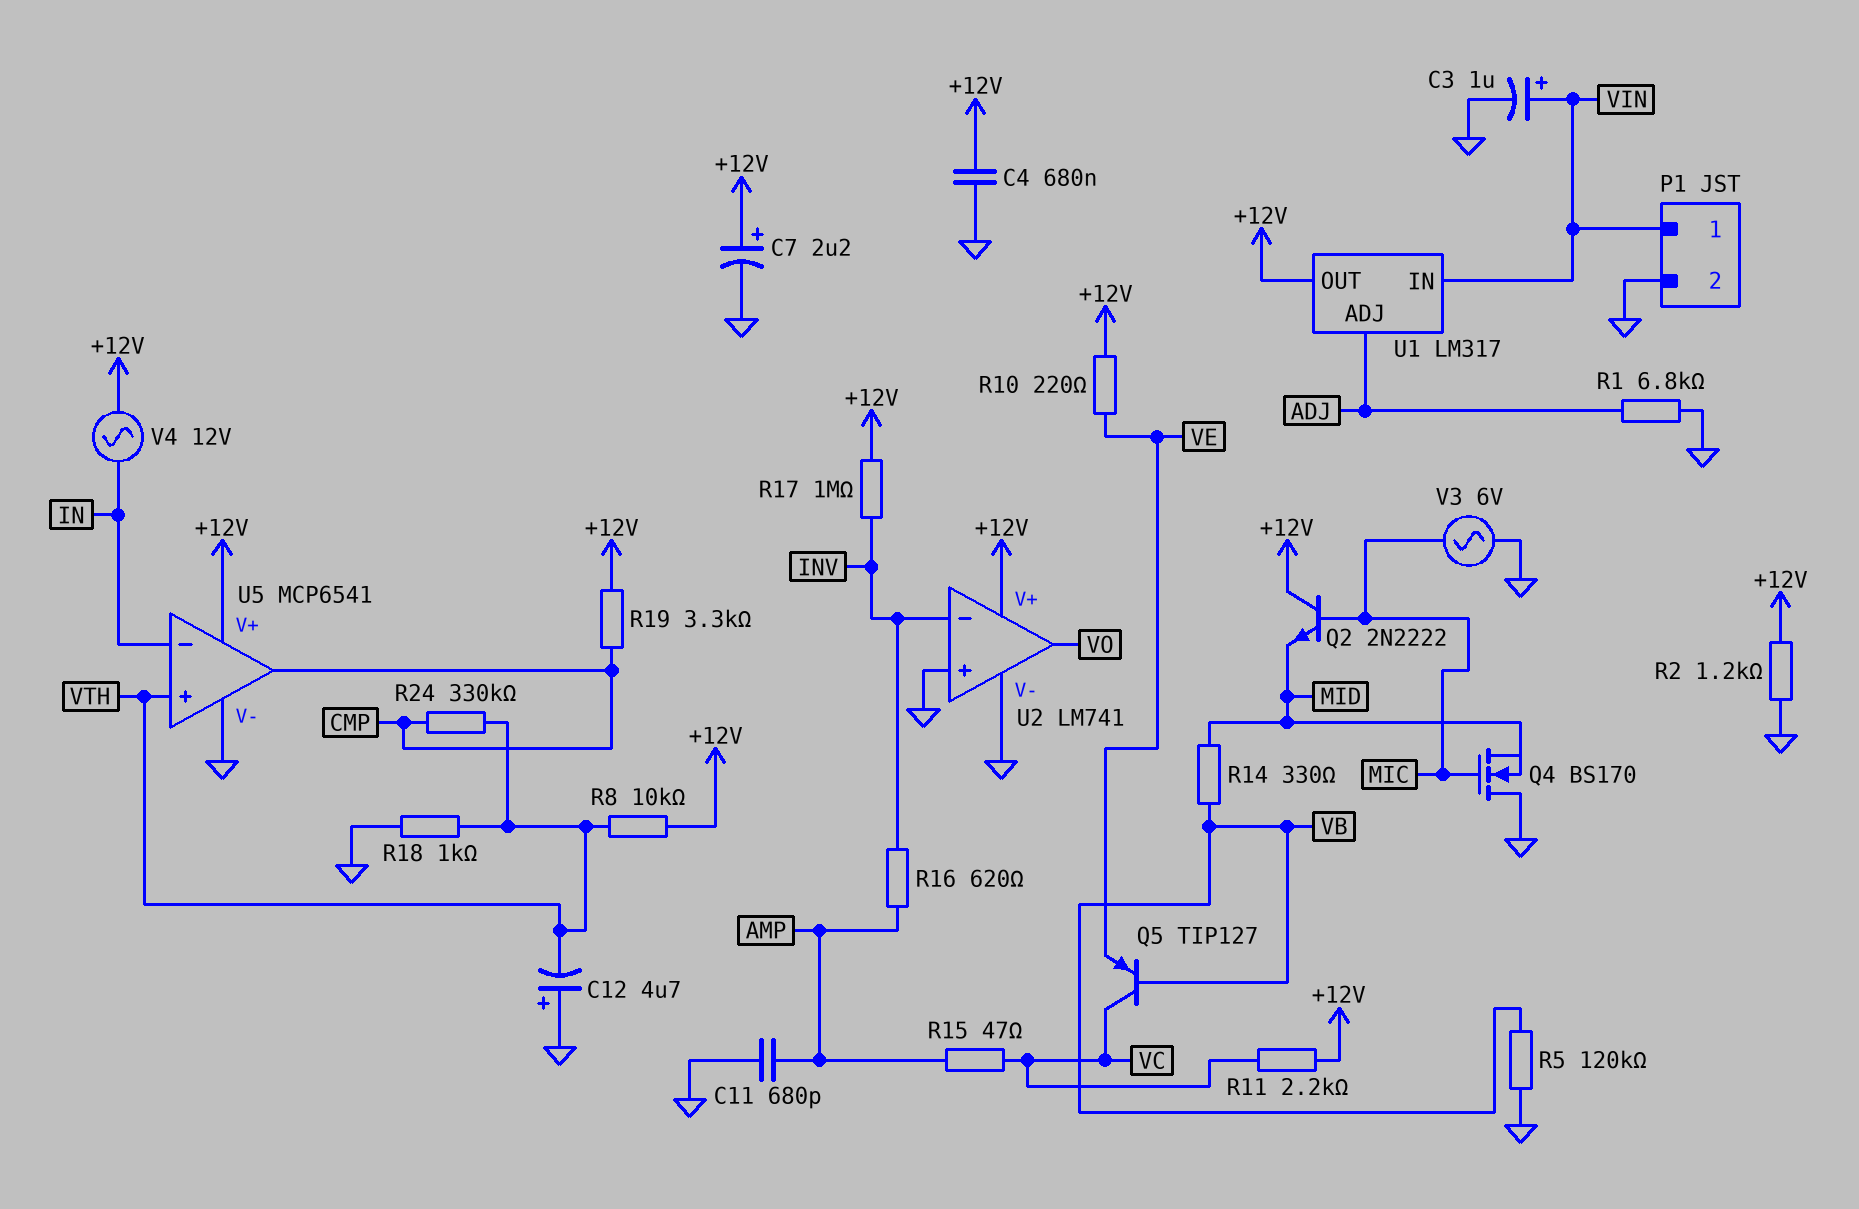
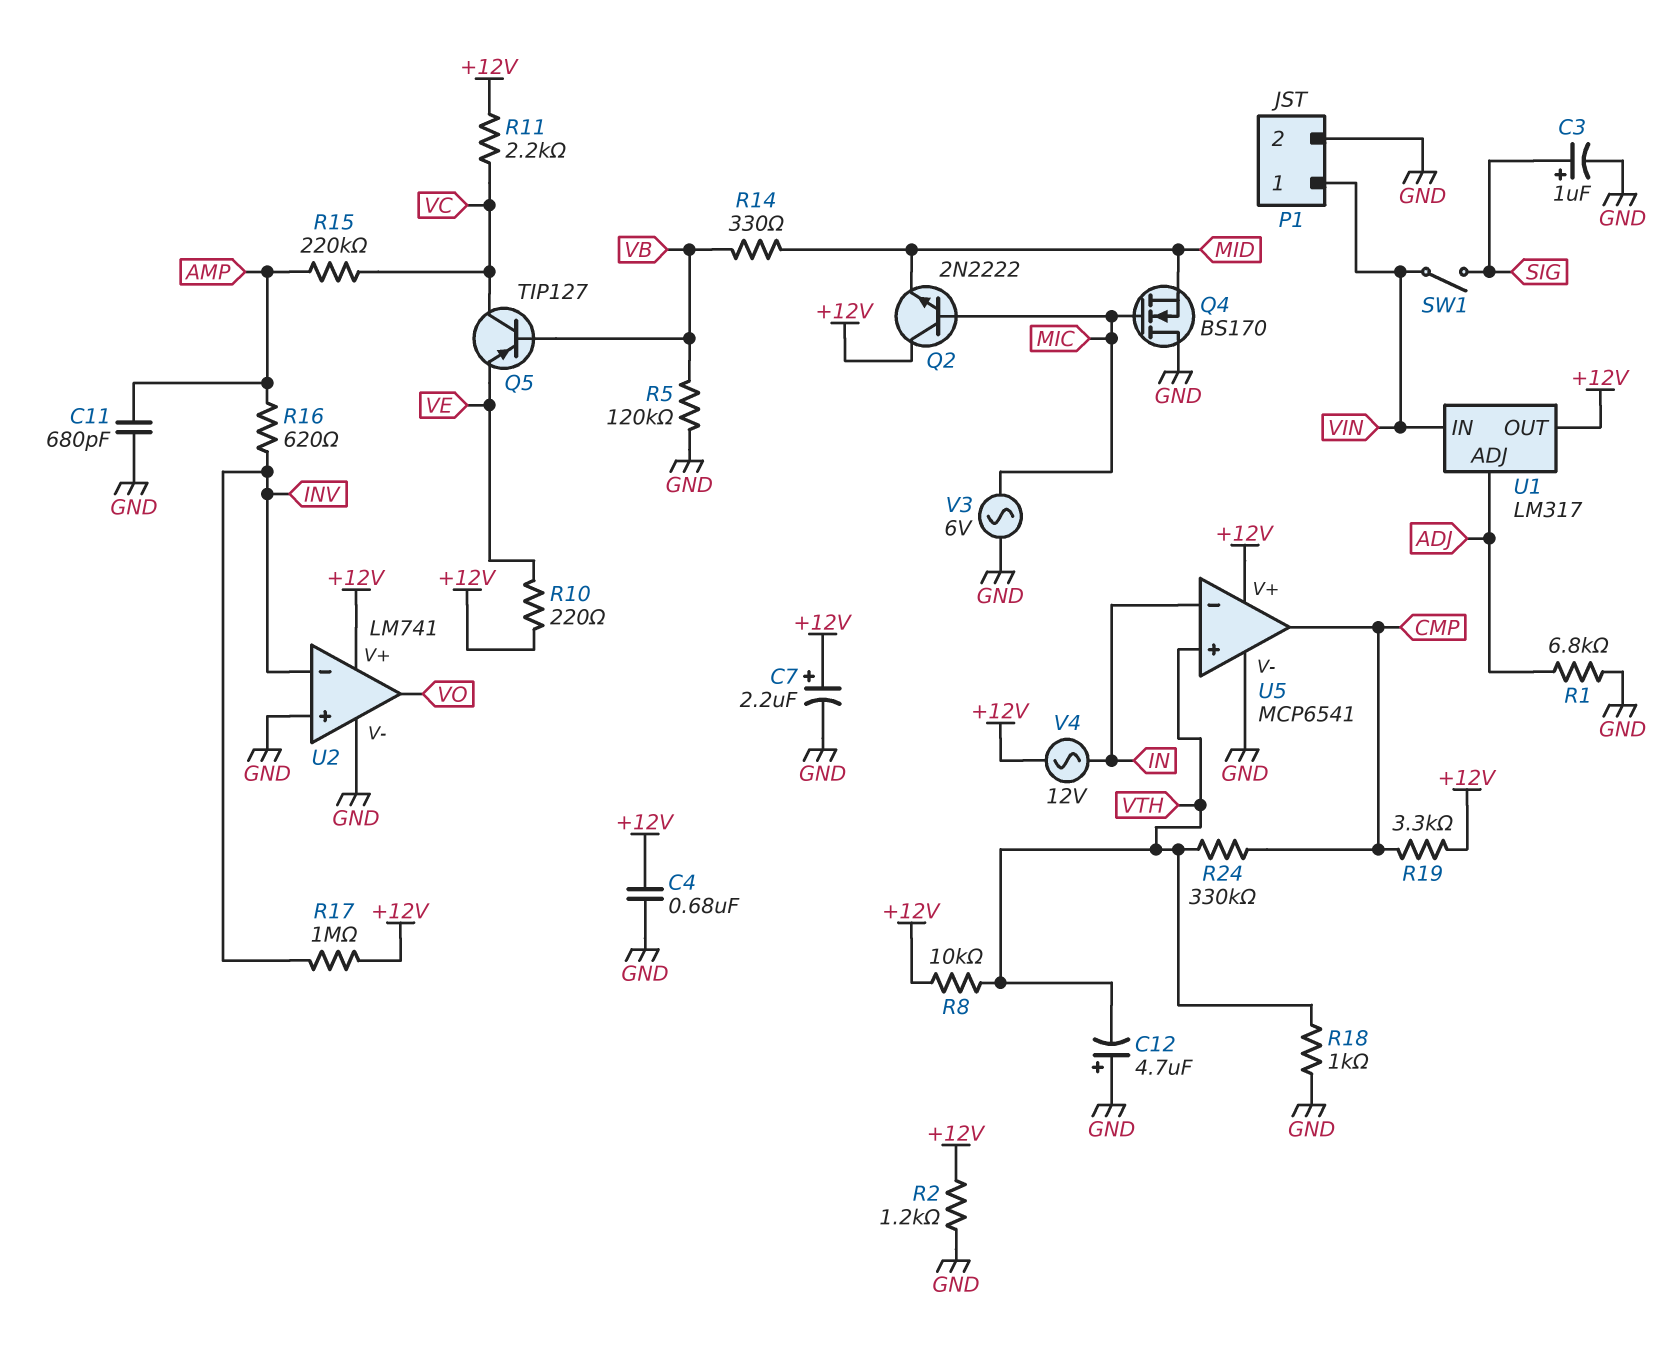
C3: 1uF (plus VIN, minus GND) -> 1uF (plus SIG, minus GND)
R15: 47 (AMP, VC) -> 220k (AMP, VC)
SW1: none -> switch (SIG, VIN)

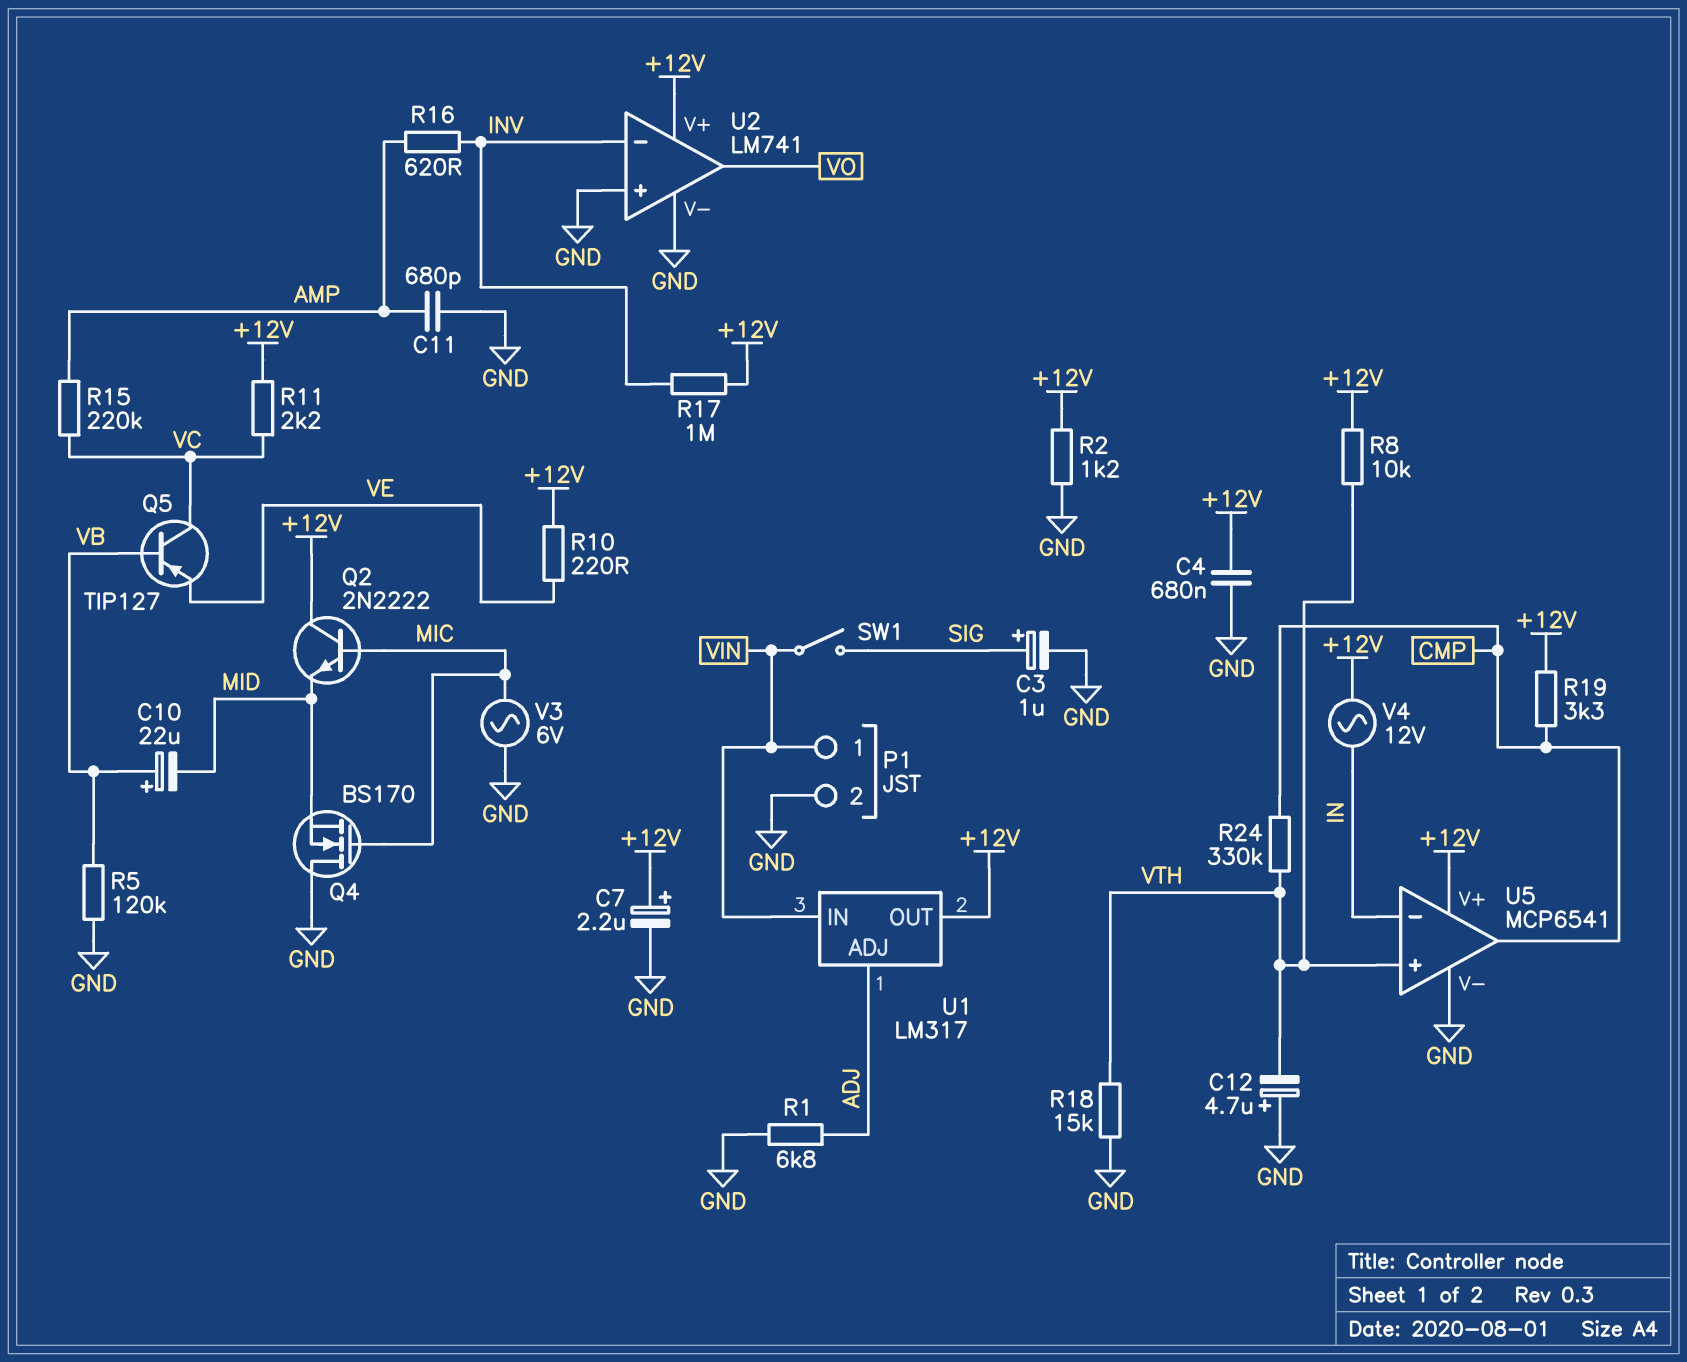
C10: none -> 22uF (plus VB, minus MID)
R14: 330 (MID, VB) -> none
R18: 1k (GND, VTH) -> 15k (GND, VTH)

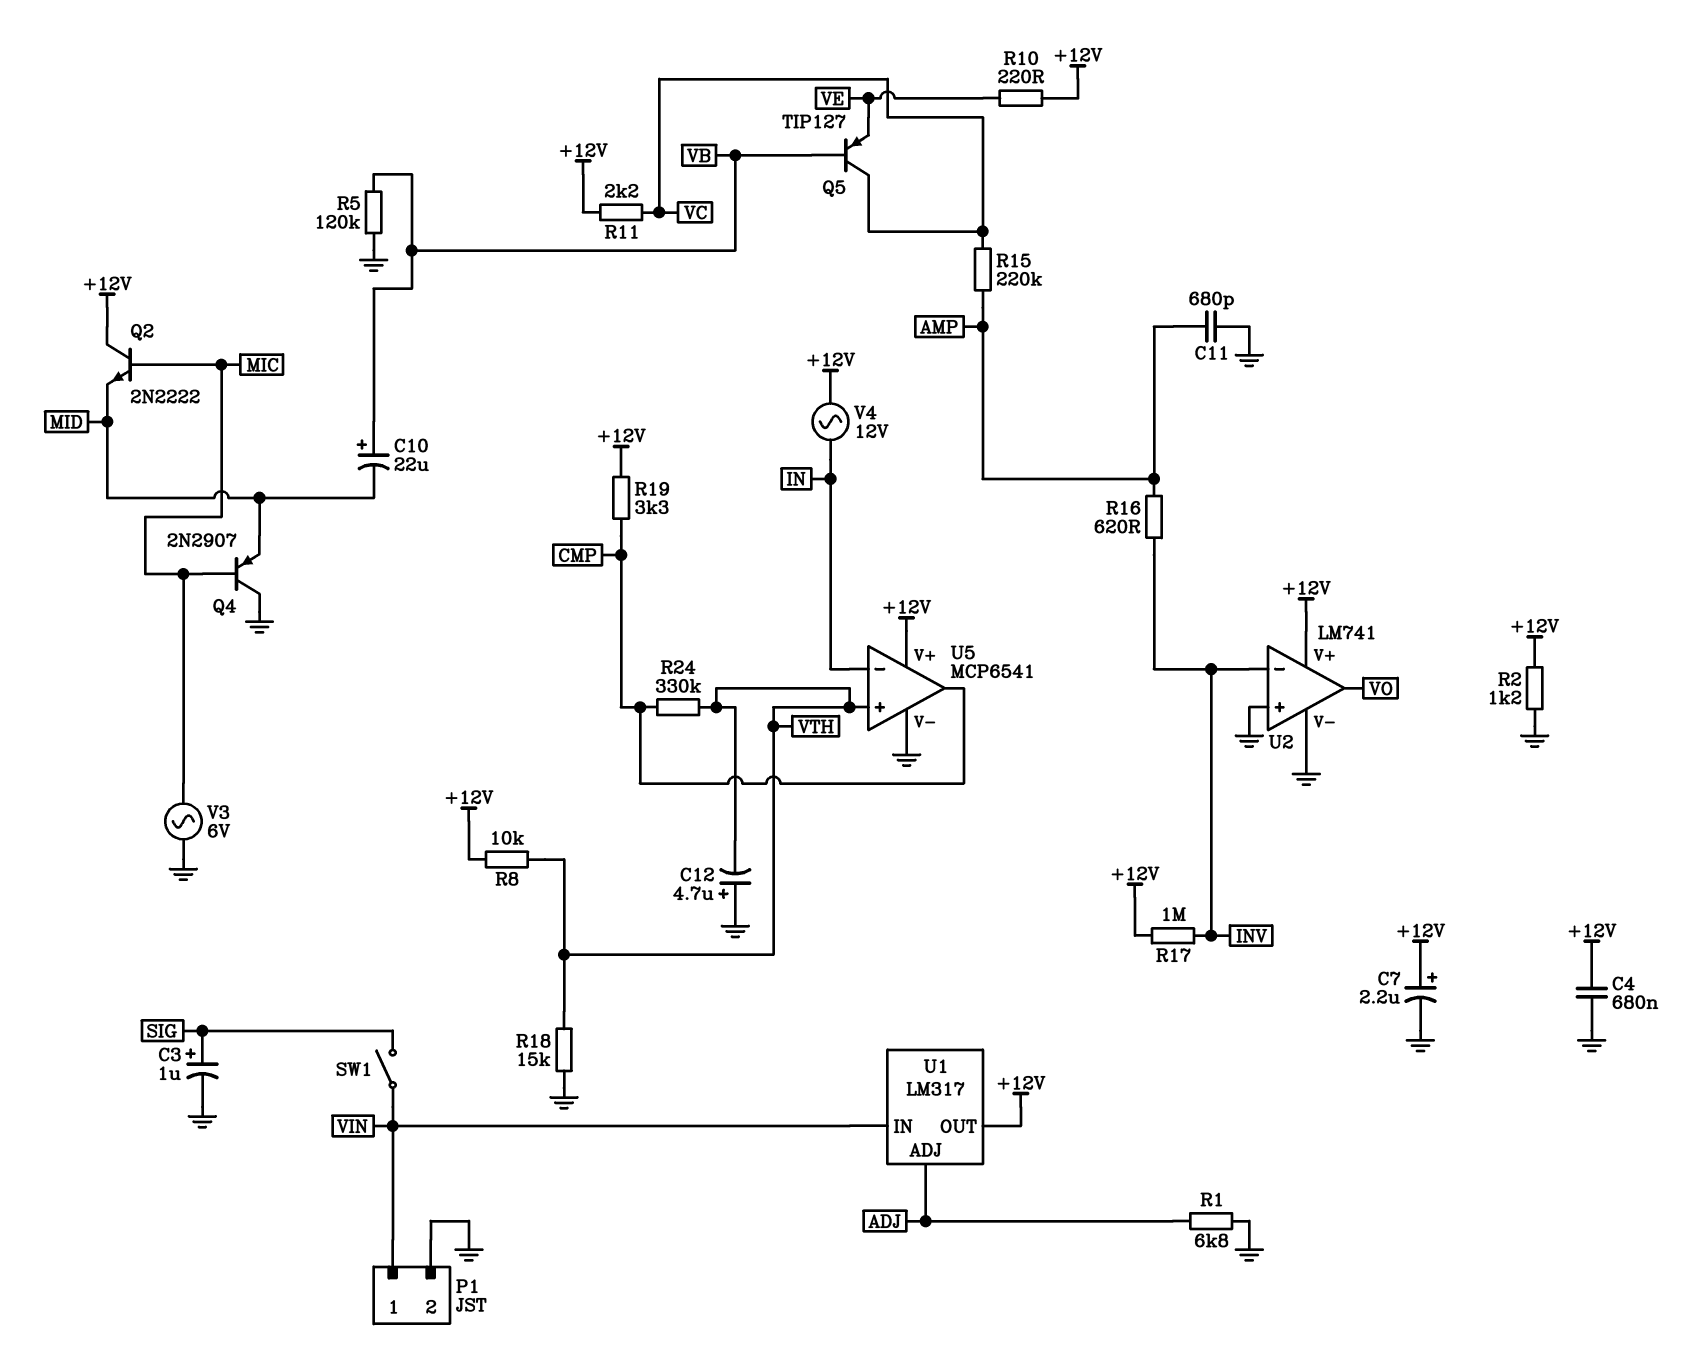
Q4: NMOS BS170 (G MIC, D GND, S MID) -> PNP 2N2907 (B MIC, C GND, E MID)

